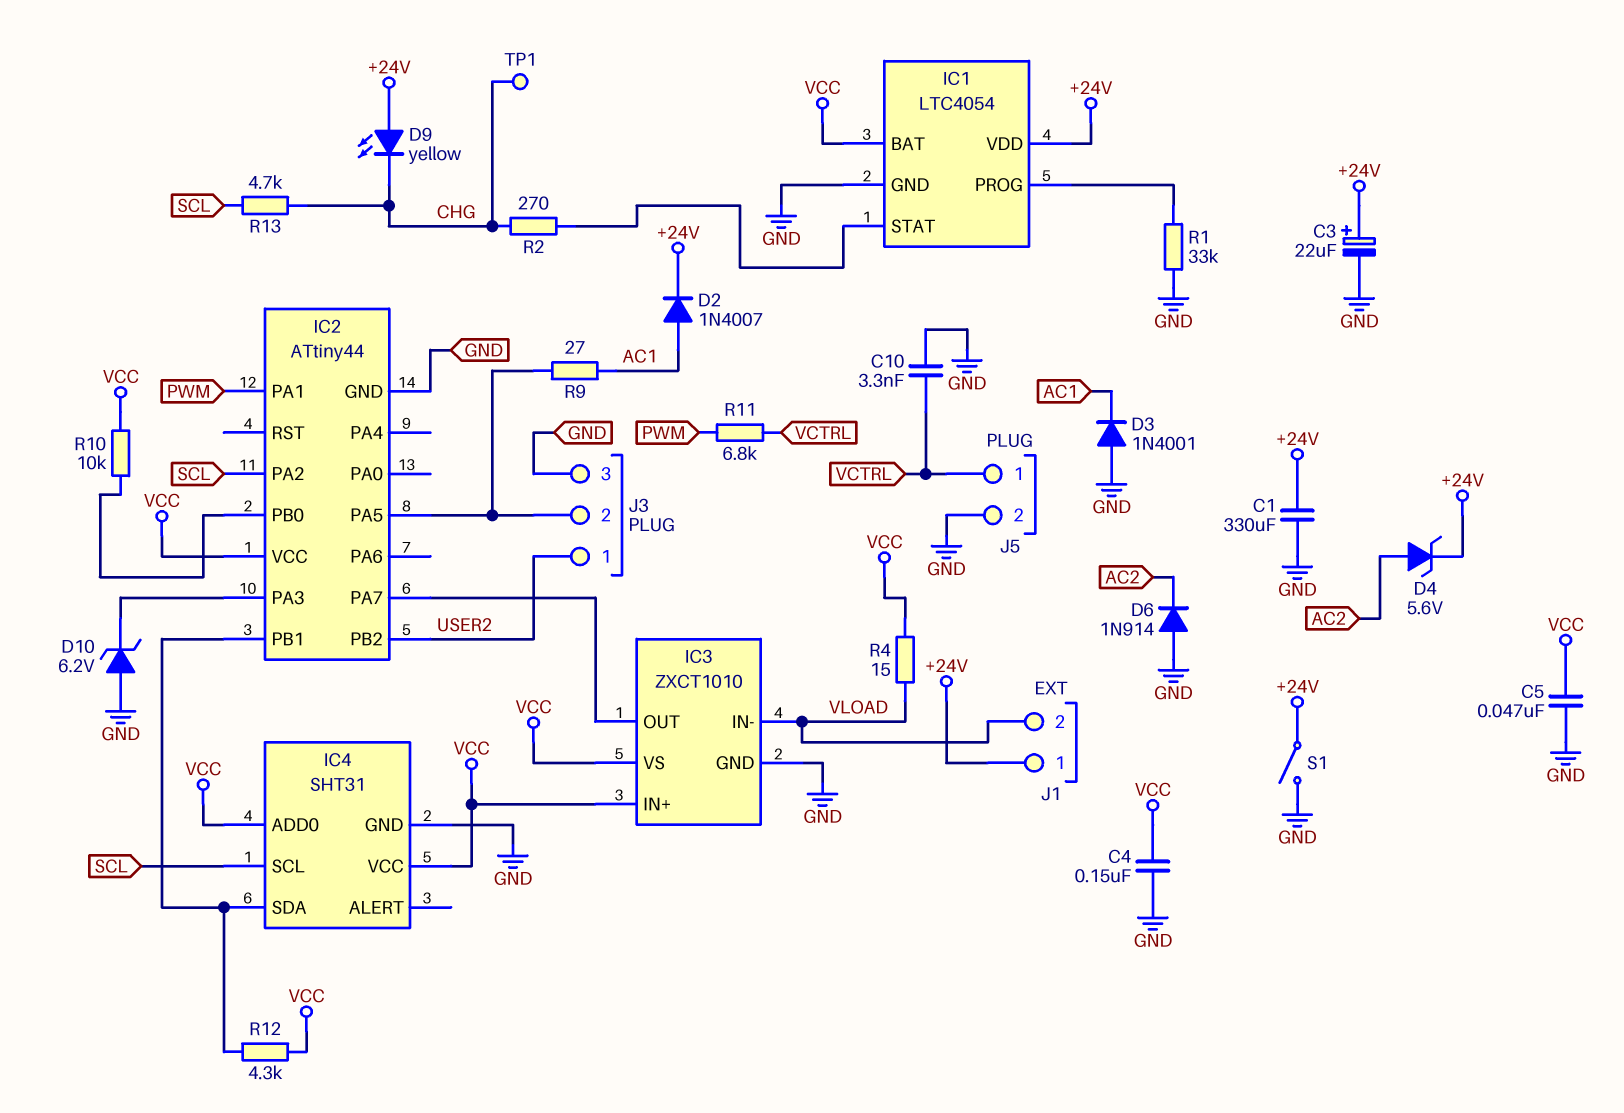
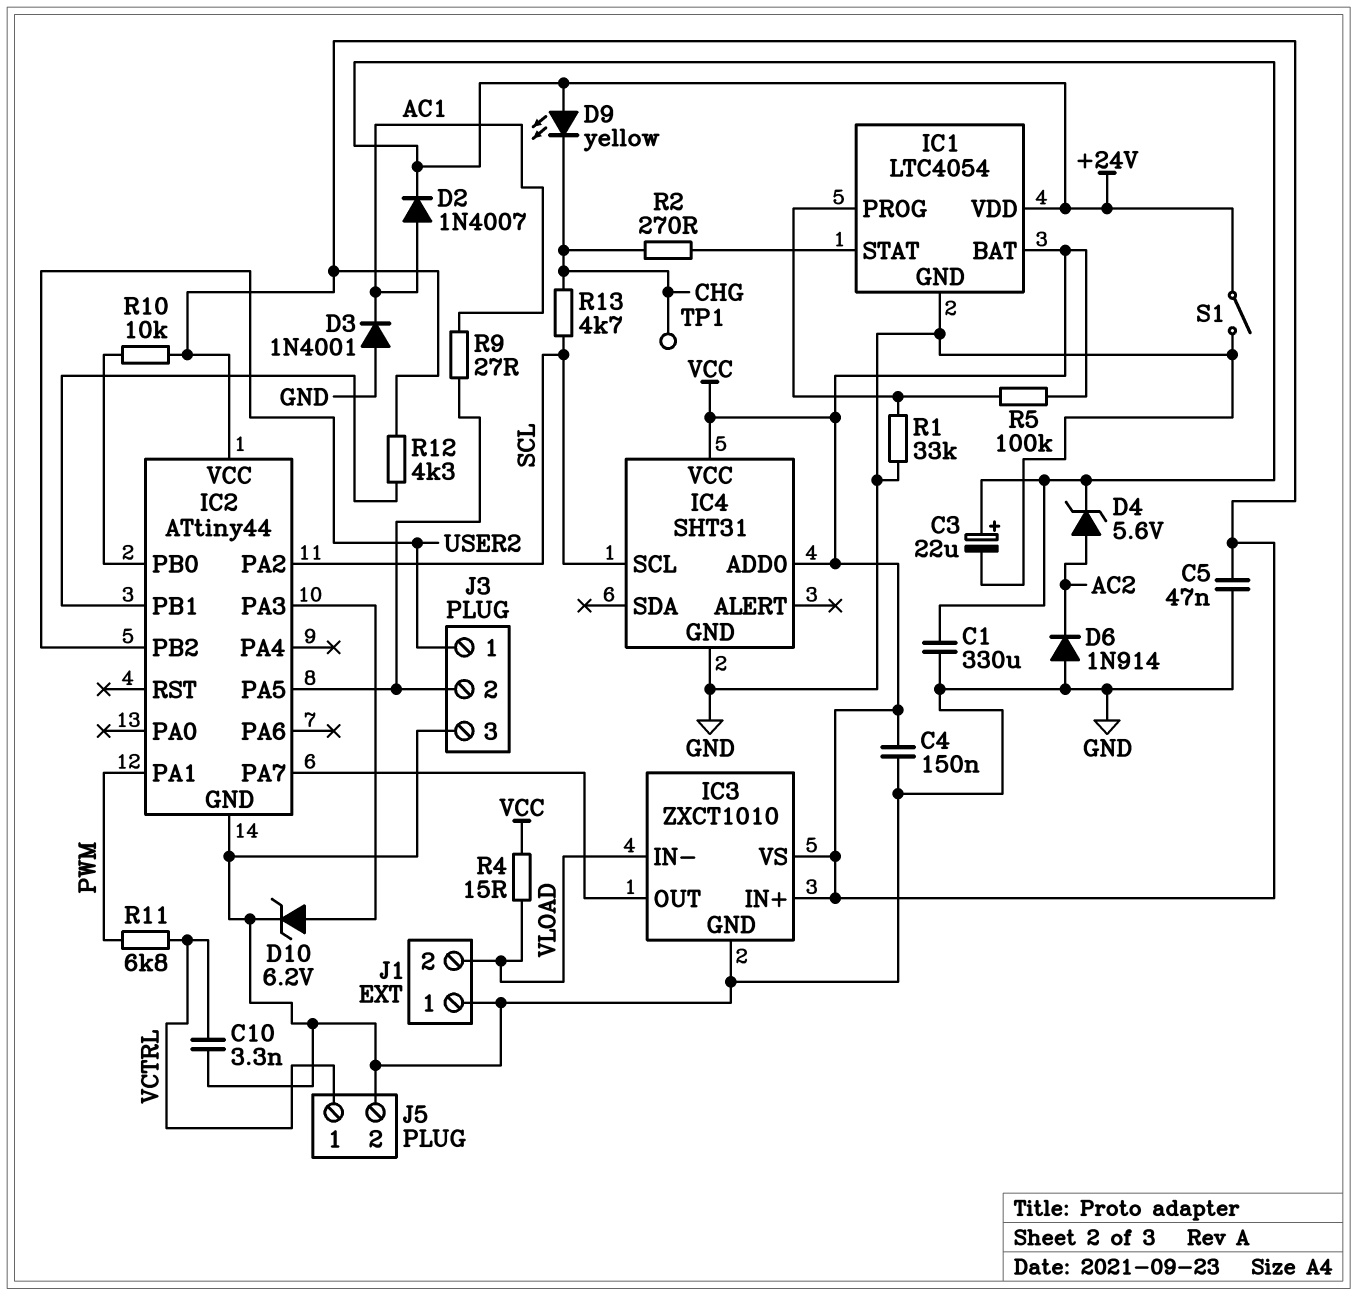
D10: zener 6.2V (A GND, K IC2/PA3) -> zener 6.2V (A IC2/PA3, K GND)
IC4 pin SDA: IC2/PB1 -> none
J1 pin 1: +24V -> GND
R5: none -> 100k (IC1/PROG, VCC)

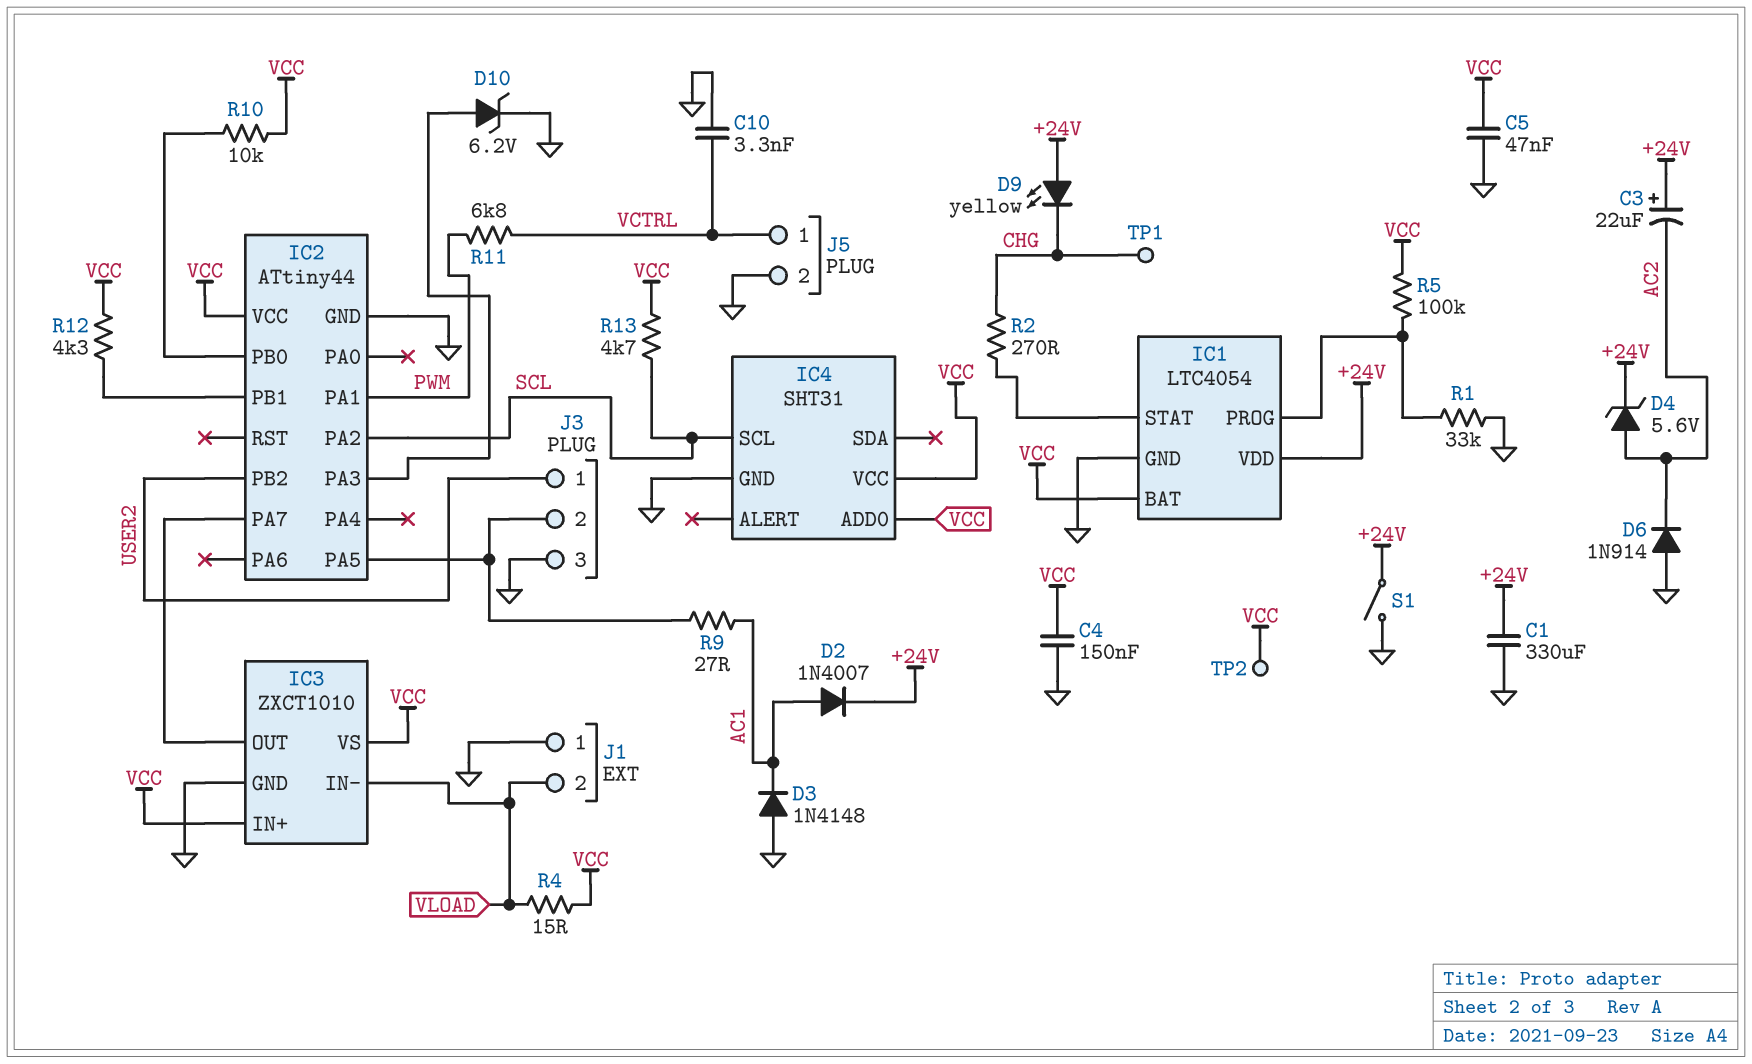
C3: 22uF (plus +24V, minus GND) -> 22uF (plus +24V, minus AC2)
D3: diode 1N4001 (A GND, K AC1) -> diode 1N4148 (A GND, K AC1)
R13: 4.7k (CHG, SCL) -> 4.7k (SCL, VCC)
TP2: none -> test point (VCC)

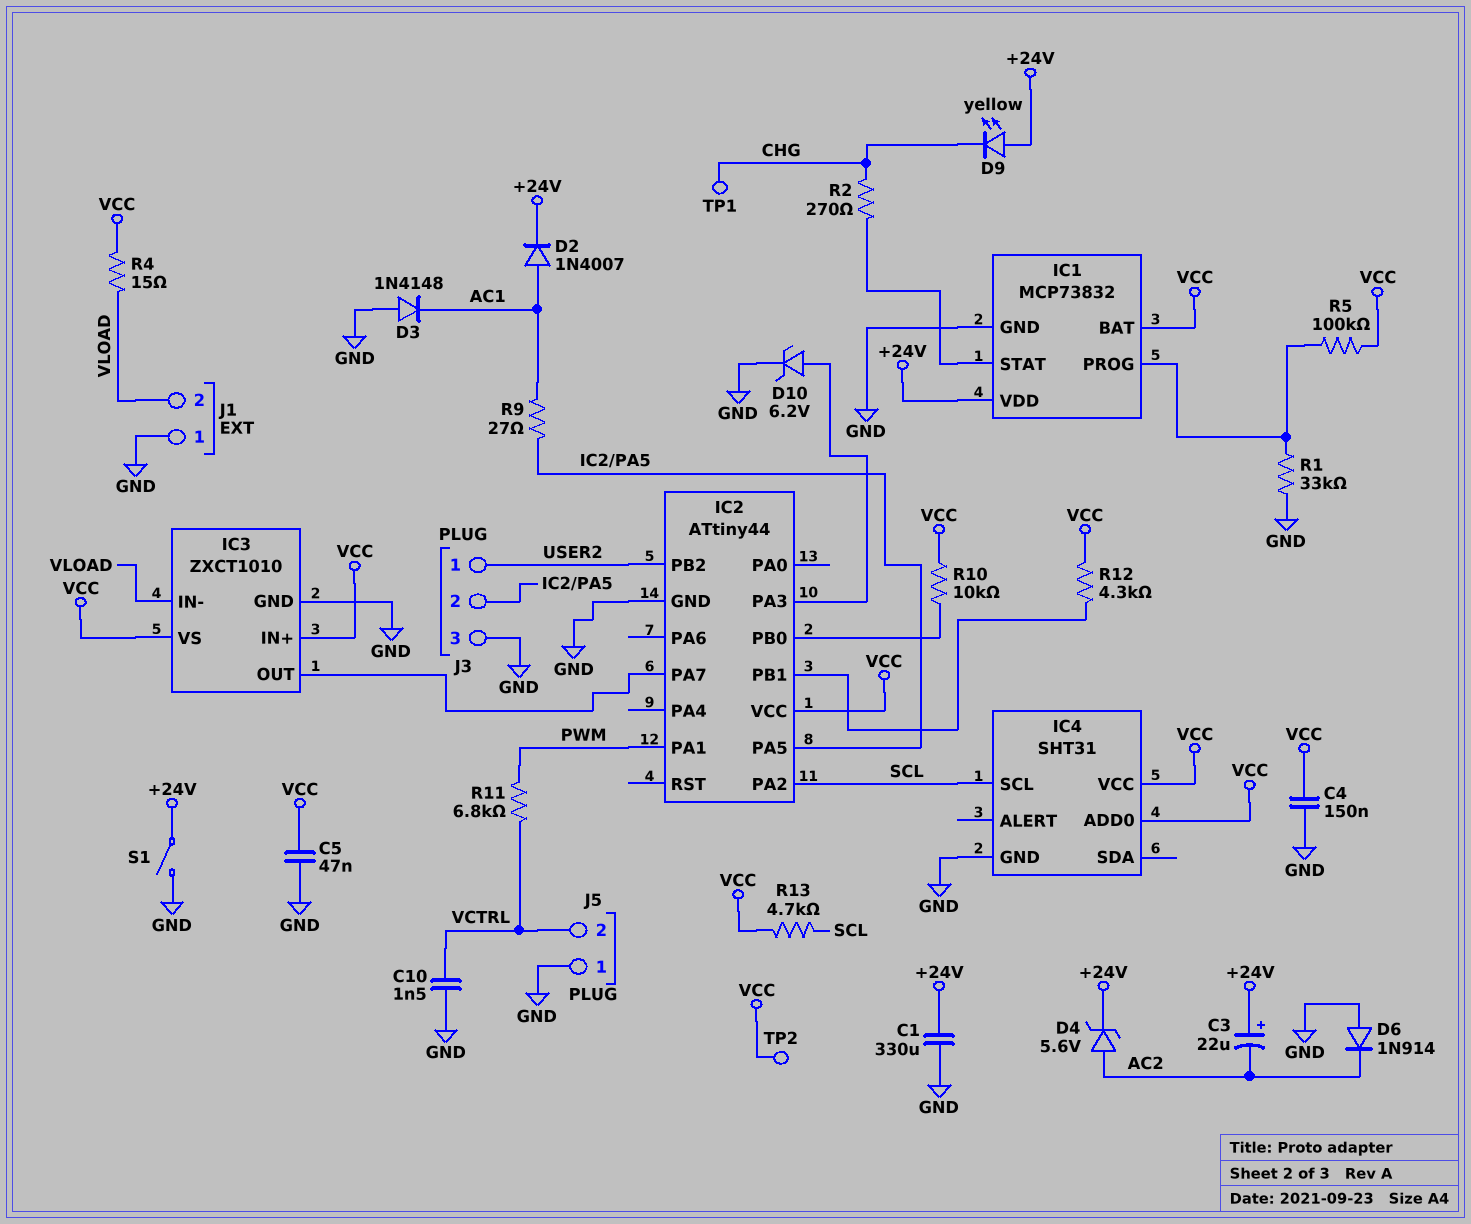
C10: 3.3nF (GND, VCTRL) -> 1.5nF (GND, VCTRL)
IC1: LTC4054 -> MCP73832
J5 pin 1: VCTRL -> GND
J5 pin 2: GND -> VCTRL

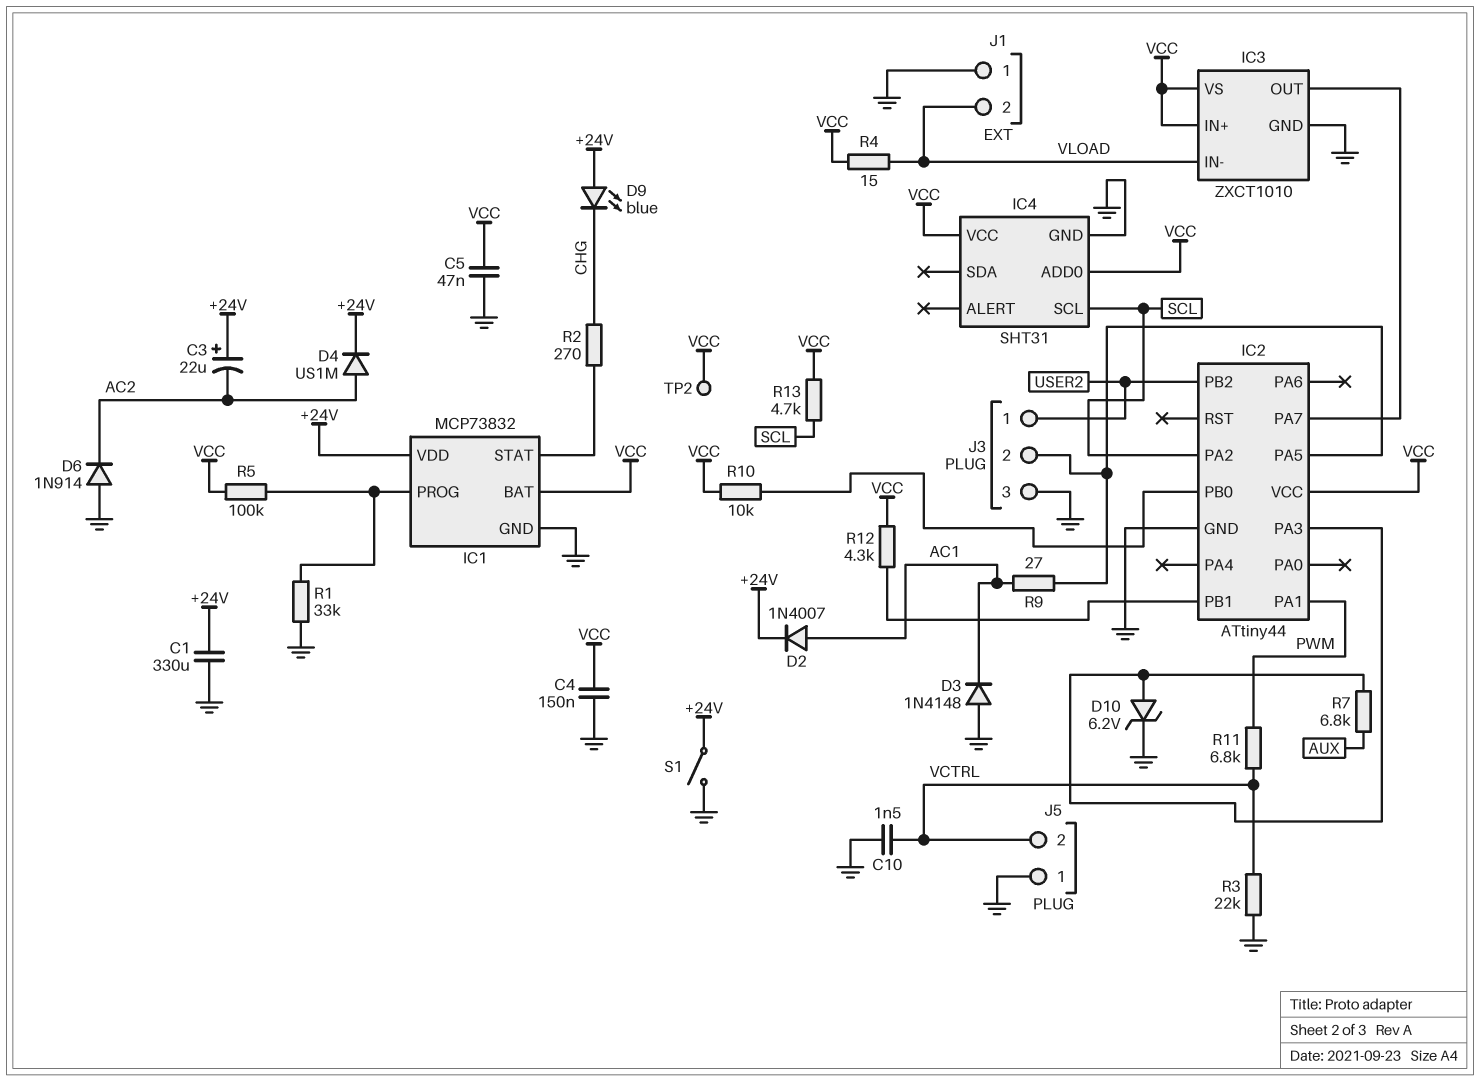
D4: zener 5.6V (A AC2, K +24V) -> diode US1M (A AC2, K +24V)
D9: LED yellow (A +24V, K CHG) -> LED blue (A +24V, K CHG)
R3: none -> 22k (GND, VCTRL)
R7: none -> 6.8k (AUX, IC2/PA3)
TP1: test point (CHG) -> none

